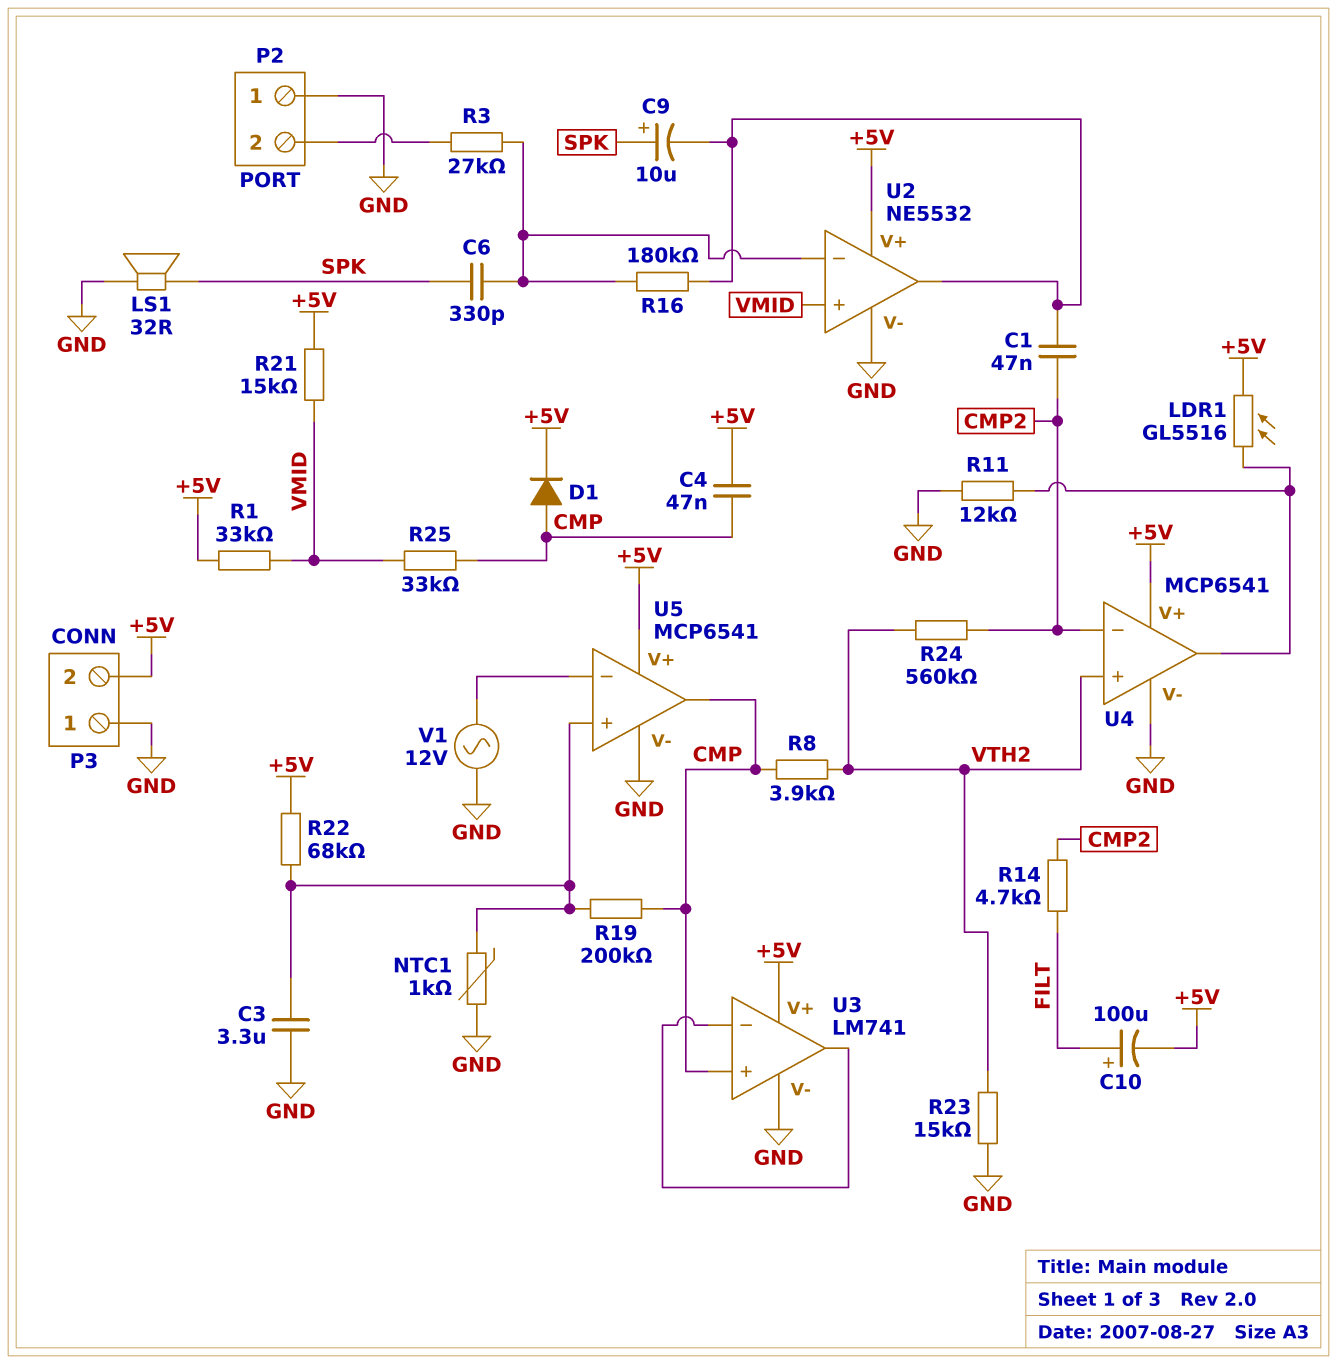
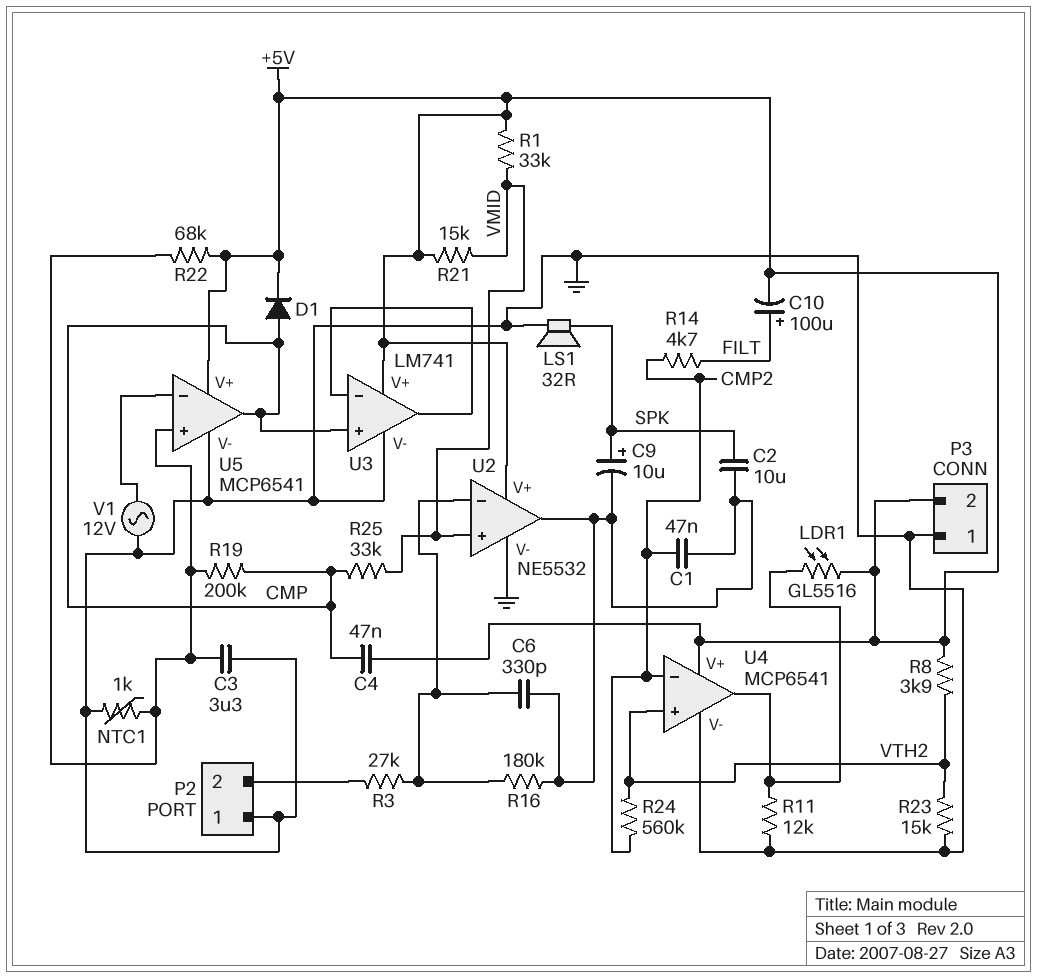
C2: none -> 10uF (SPK, U2/out)
C6: 330pF (SPK, U2/in-) -> 330pF (U2/in-, U2/out)
R8: 3.9k (CMP, VTH2) -> 3.9k (+5V, VTH2)

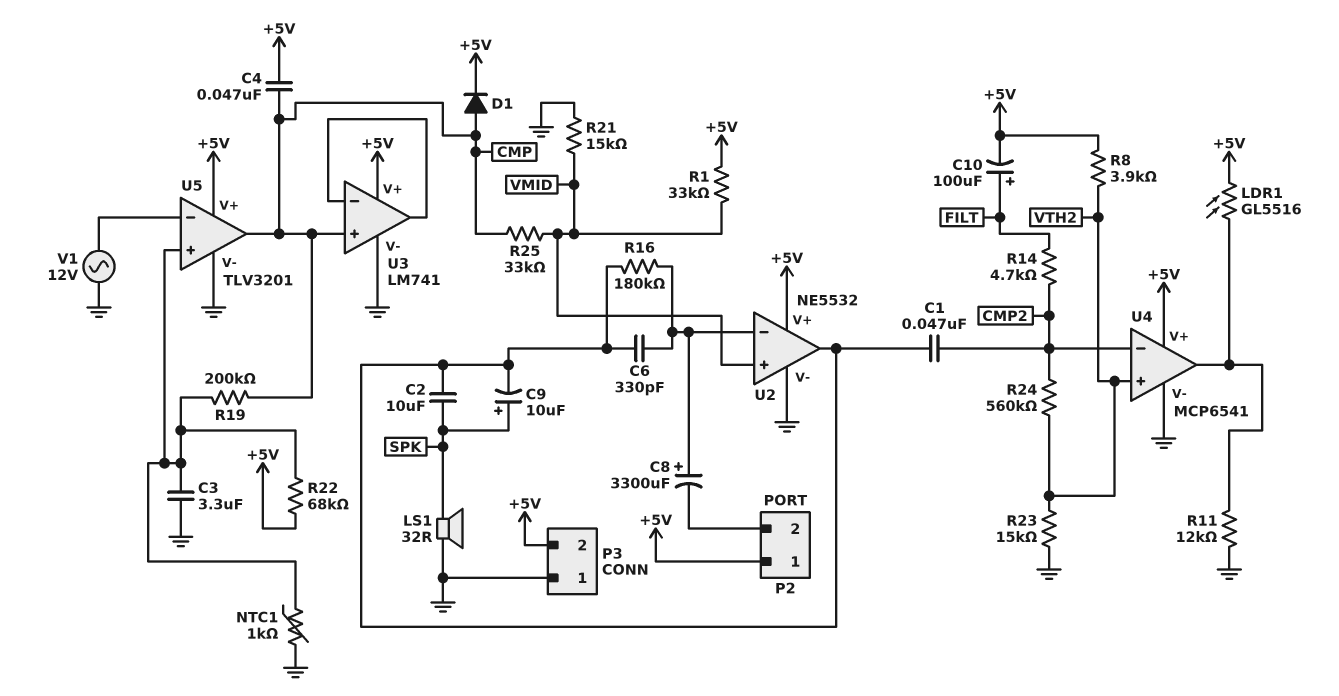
C8: none -> 3300uF (plus U2/in-, minus P2/2)
P2 pin 1: GND -> +5V
R3: 27k (P2/2, U2/in-) -> none
R21: 15k (+5V, VMID) -> 15k (GND, VMID)
U5: MCP6541 -> TLV3201

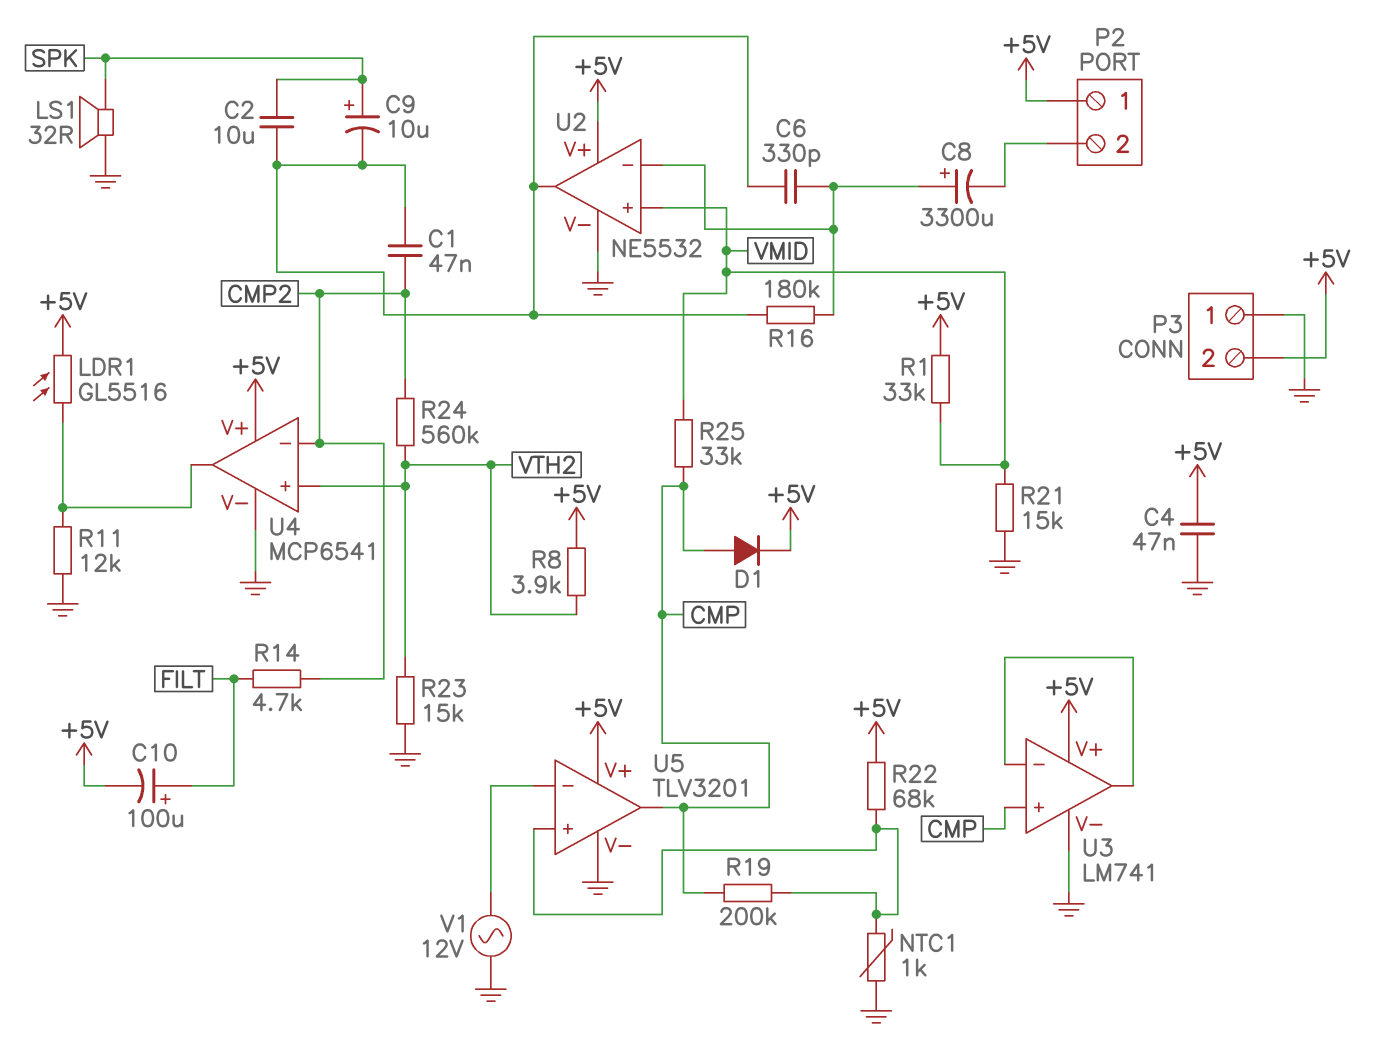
C3: 3.3uF (GND, U5/in+) -> none
C4: 47nF (+5V, CMP) -> 47nF (+5V, GND)

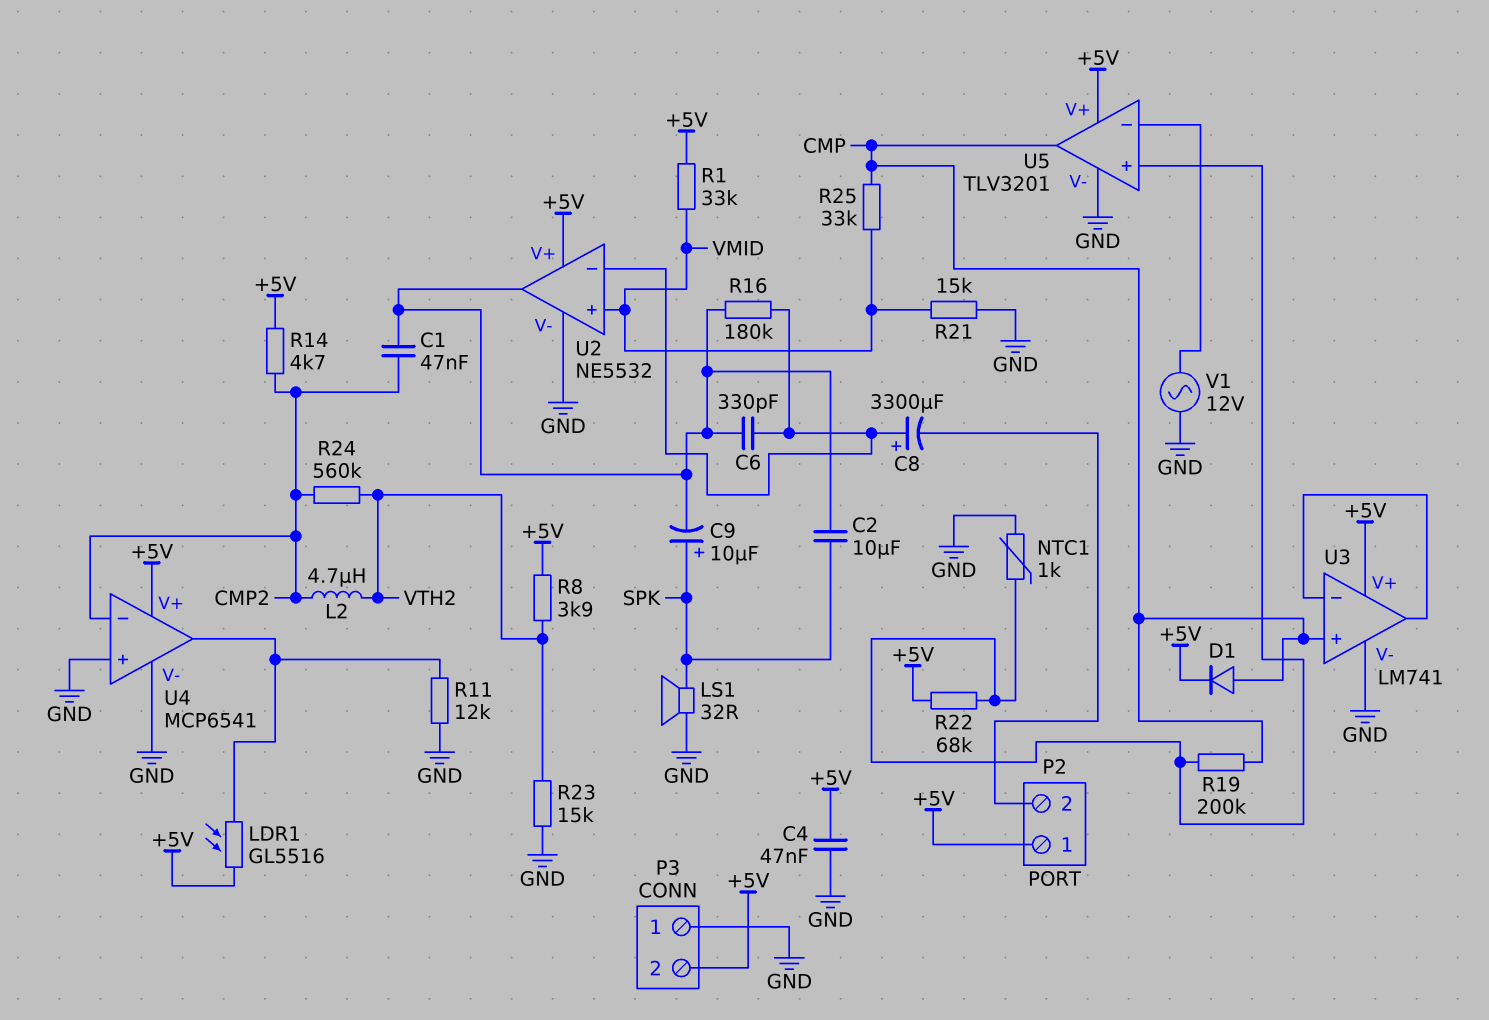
C10: 100uF (plus FILT, minus +5V) -> none
L2: none -> 4.7uH (CMP2, VTH2)
R14: 4.7k (CMP2, FILT) -> 4.7k (+5V, CMP2)
U4 pin in+: VTH2 -> GND

